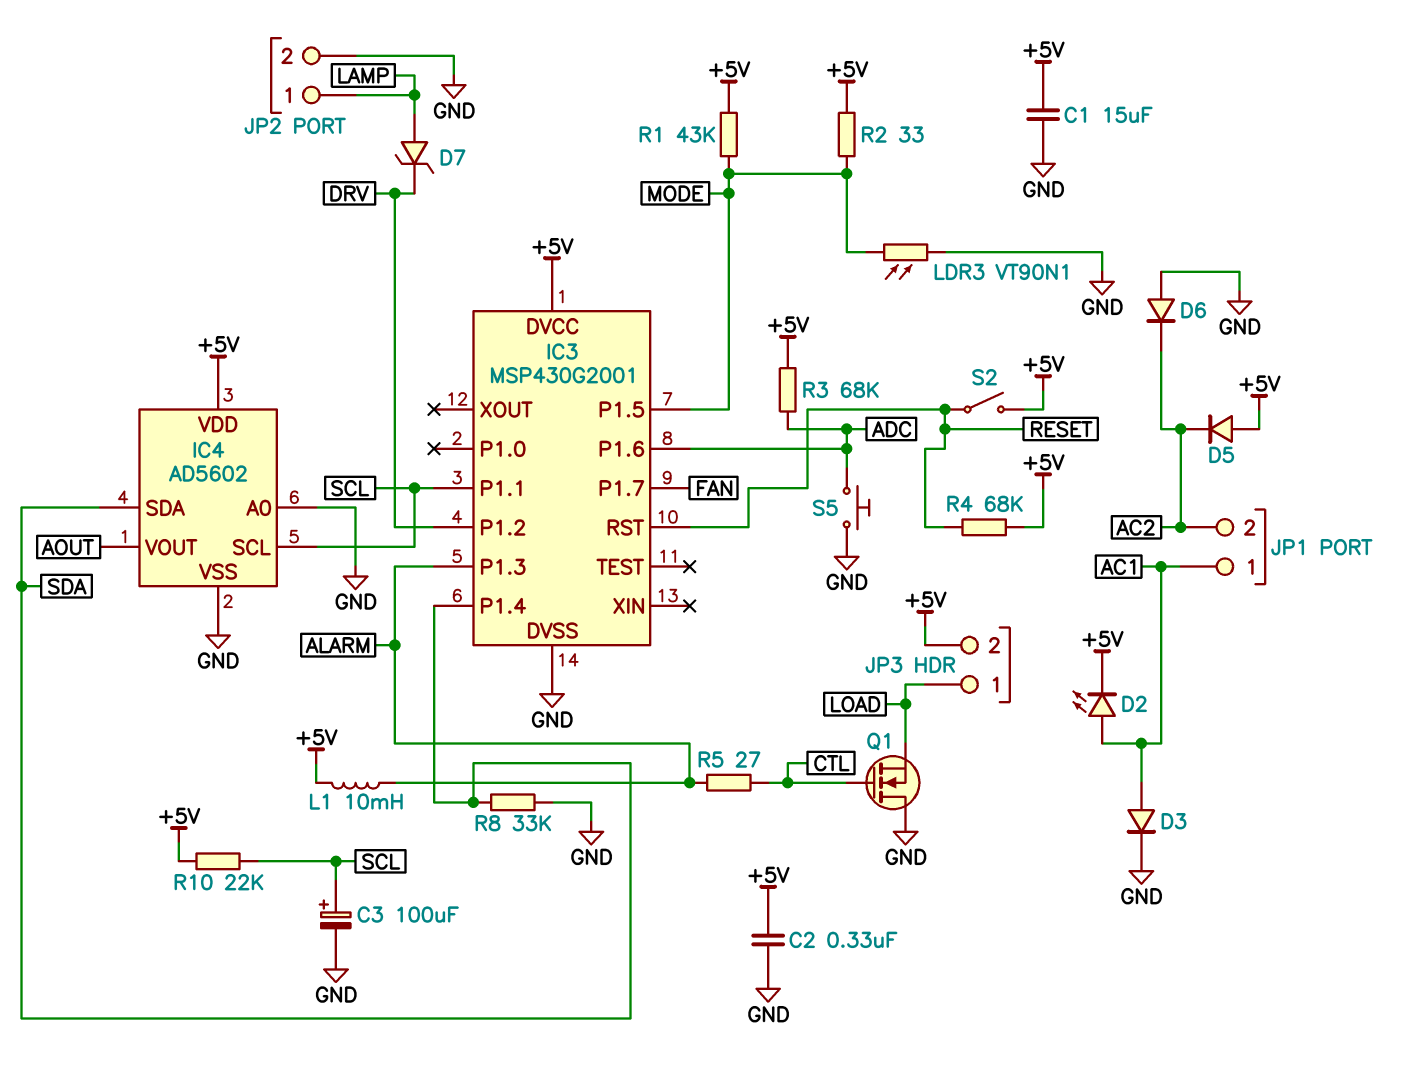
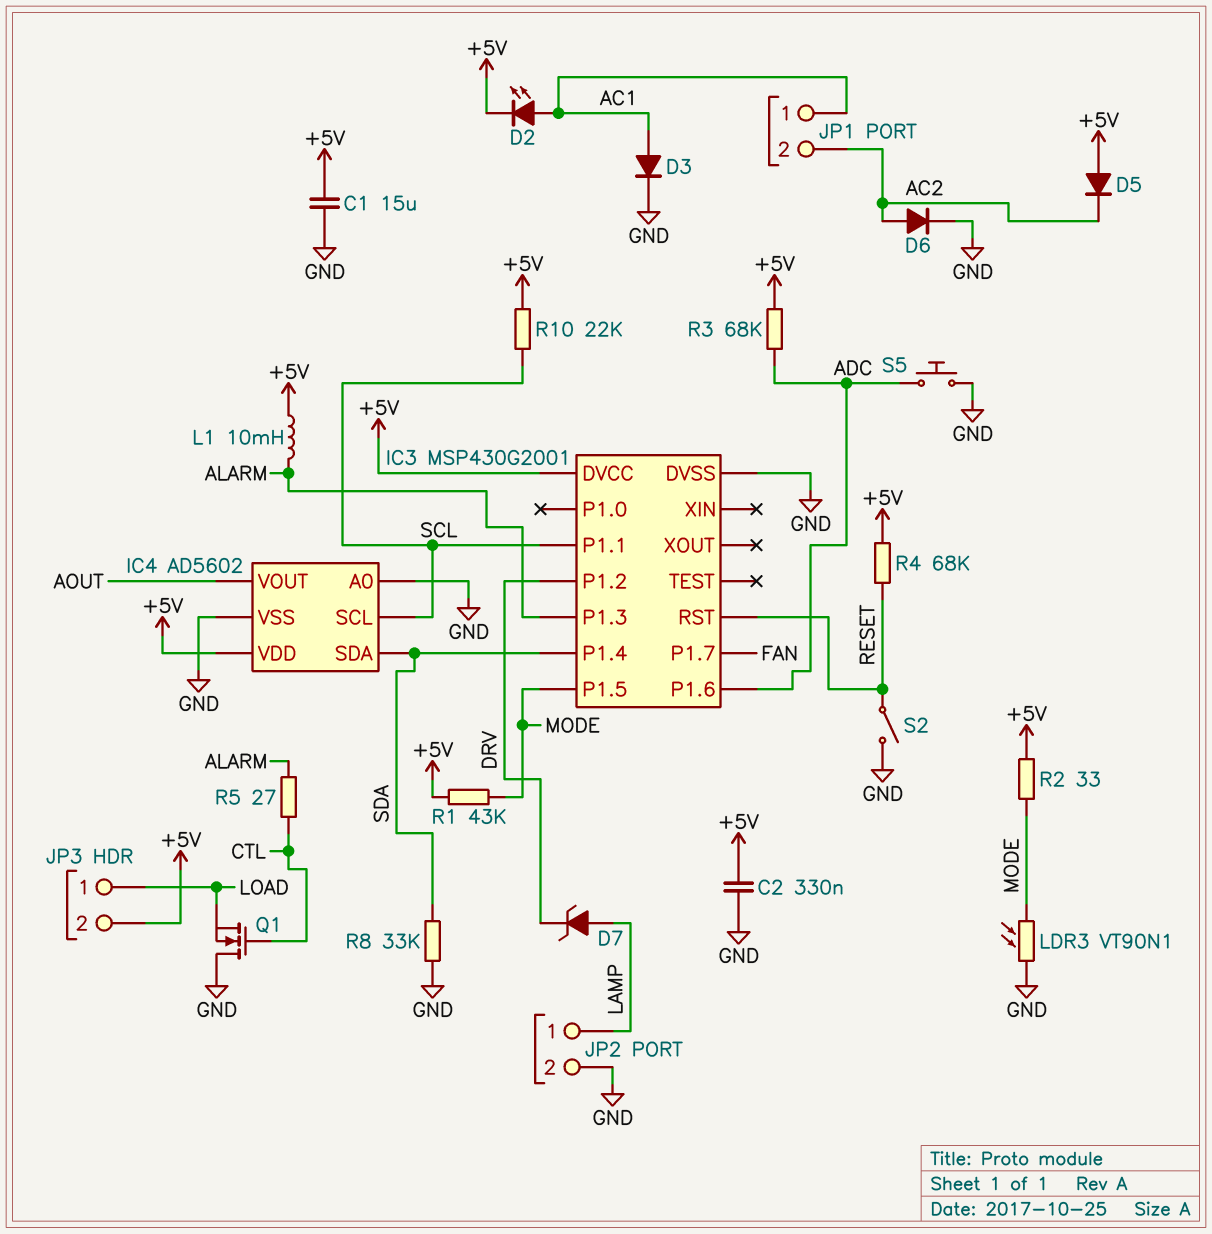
C3: 100uF (plus SCL, minus GND) -> none
D6: diode (A GND, K AC2) -> diode (A AC2, K GND)
S2: switch (+5V, RESET) -> switch (GND, RESET)

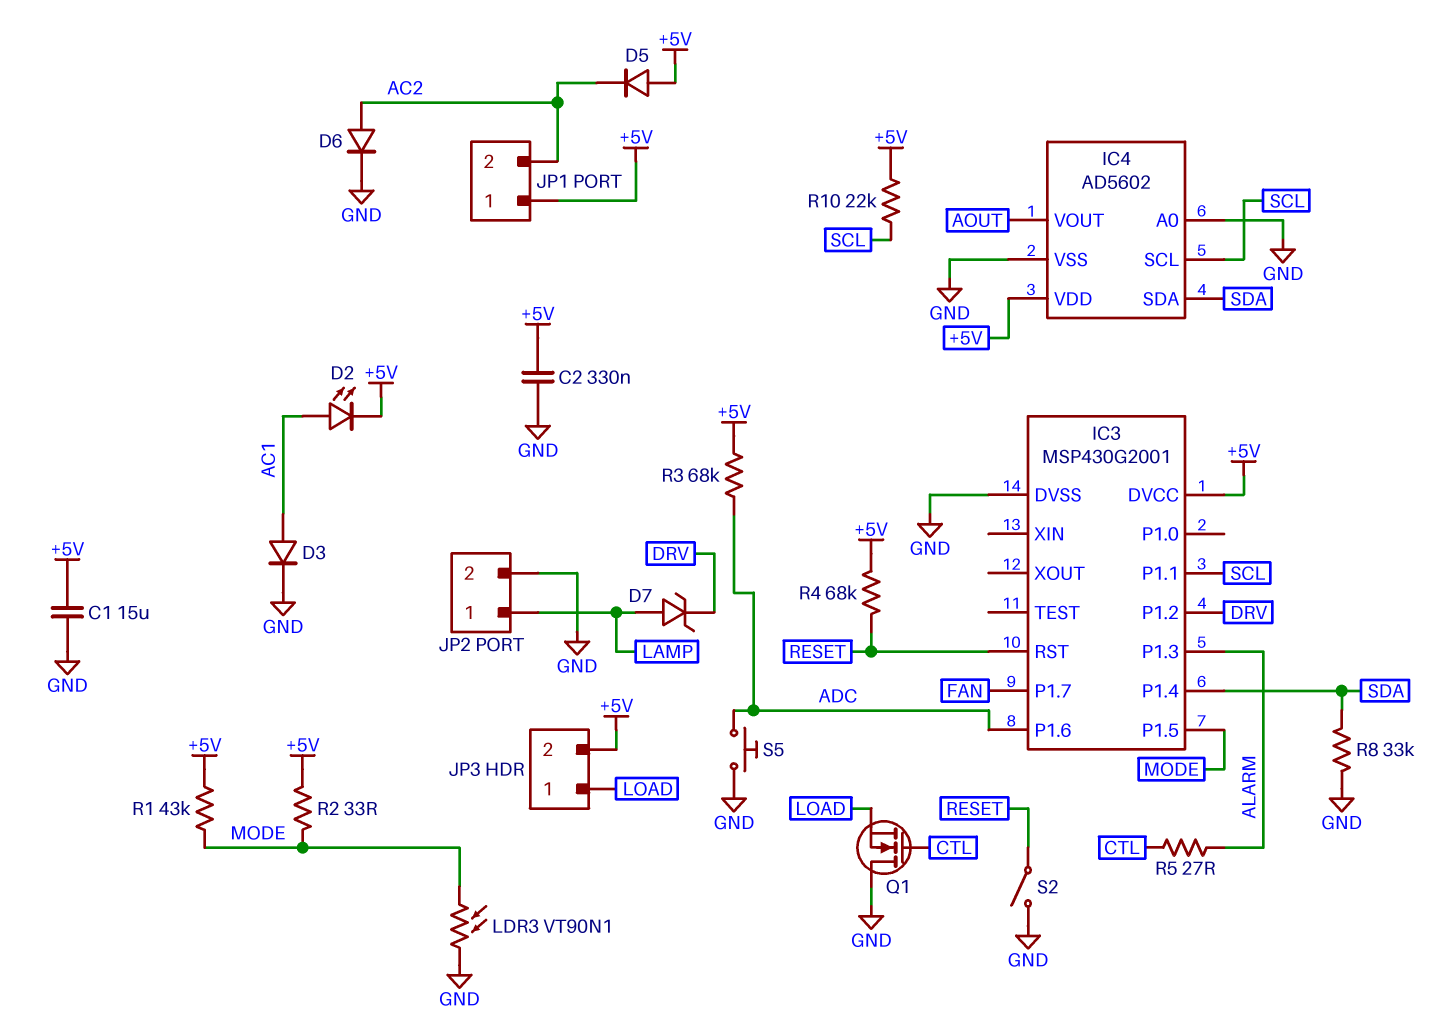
JP1 pin 1: AC1 -> +5V
L1: 10mH (+5V, ALARM) -> none

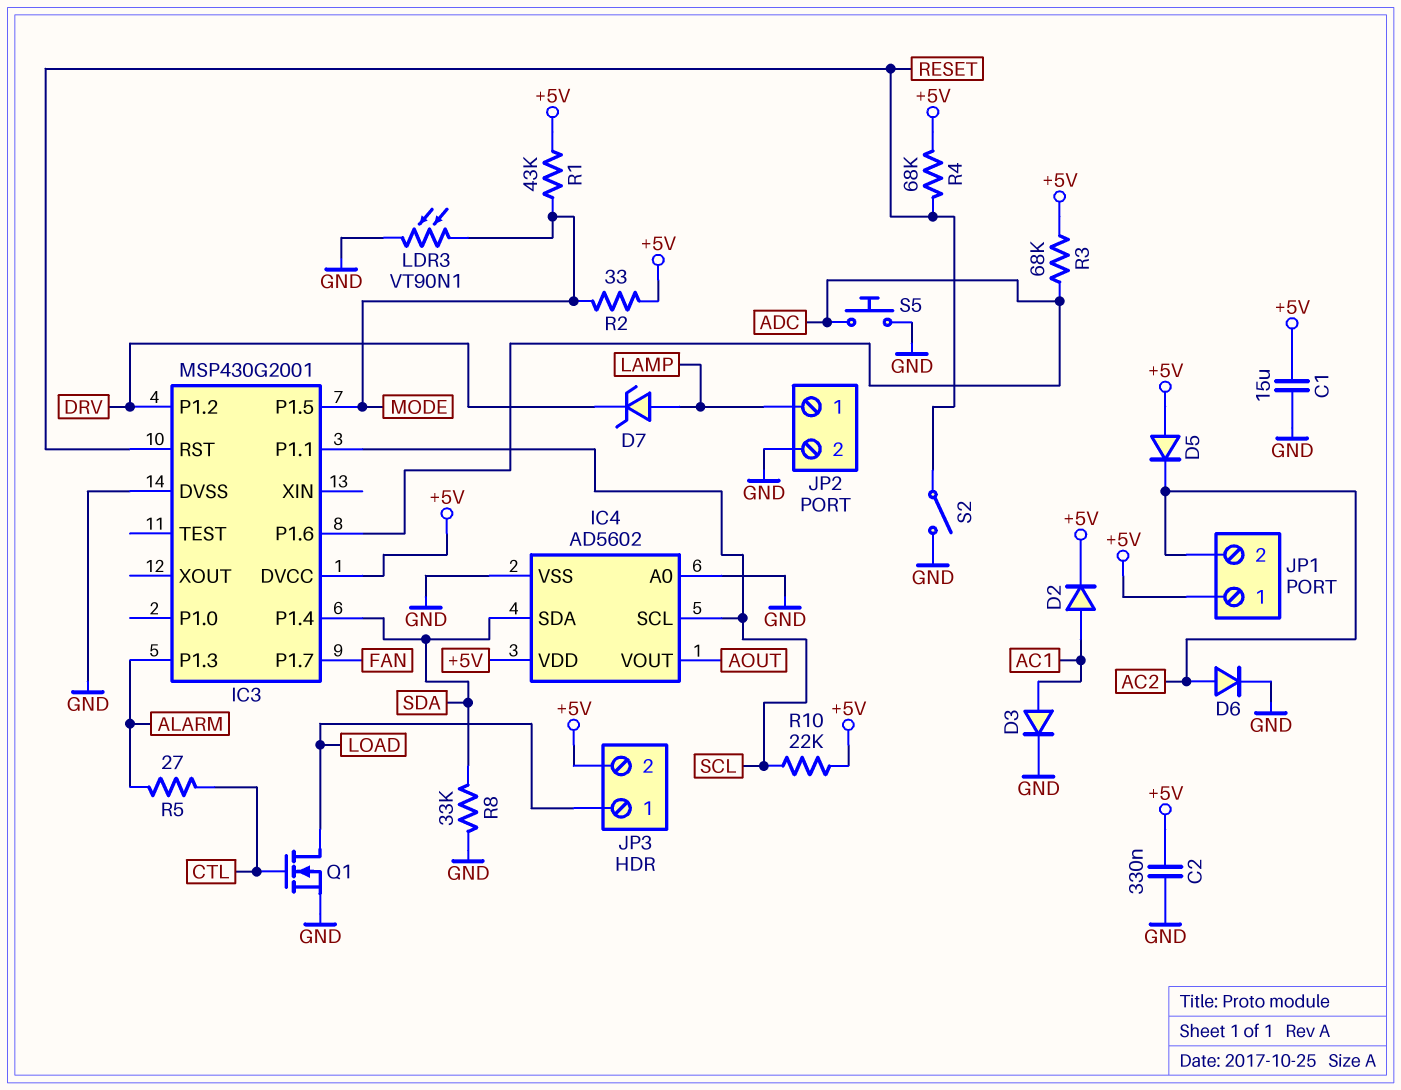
D2: LED (A AC1, K +5V) -> diode (A AC1, K +5V)
Q1: NMOS (G CTL, D GND, S LOAD) -> NMOS (G CTL, D LOAD, S GND)

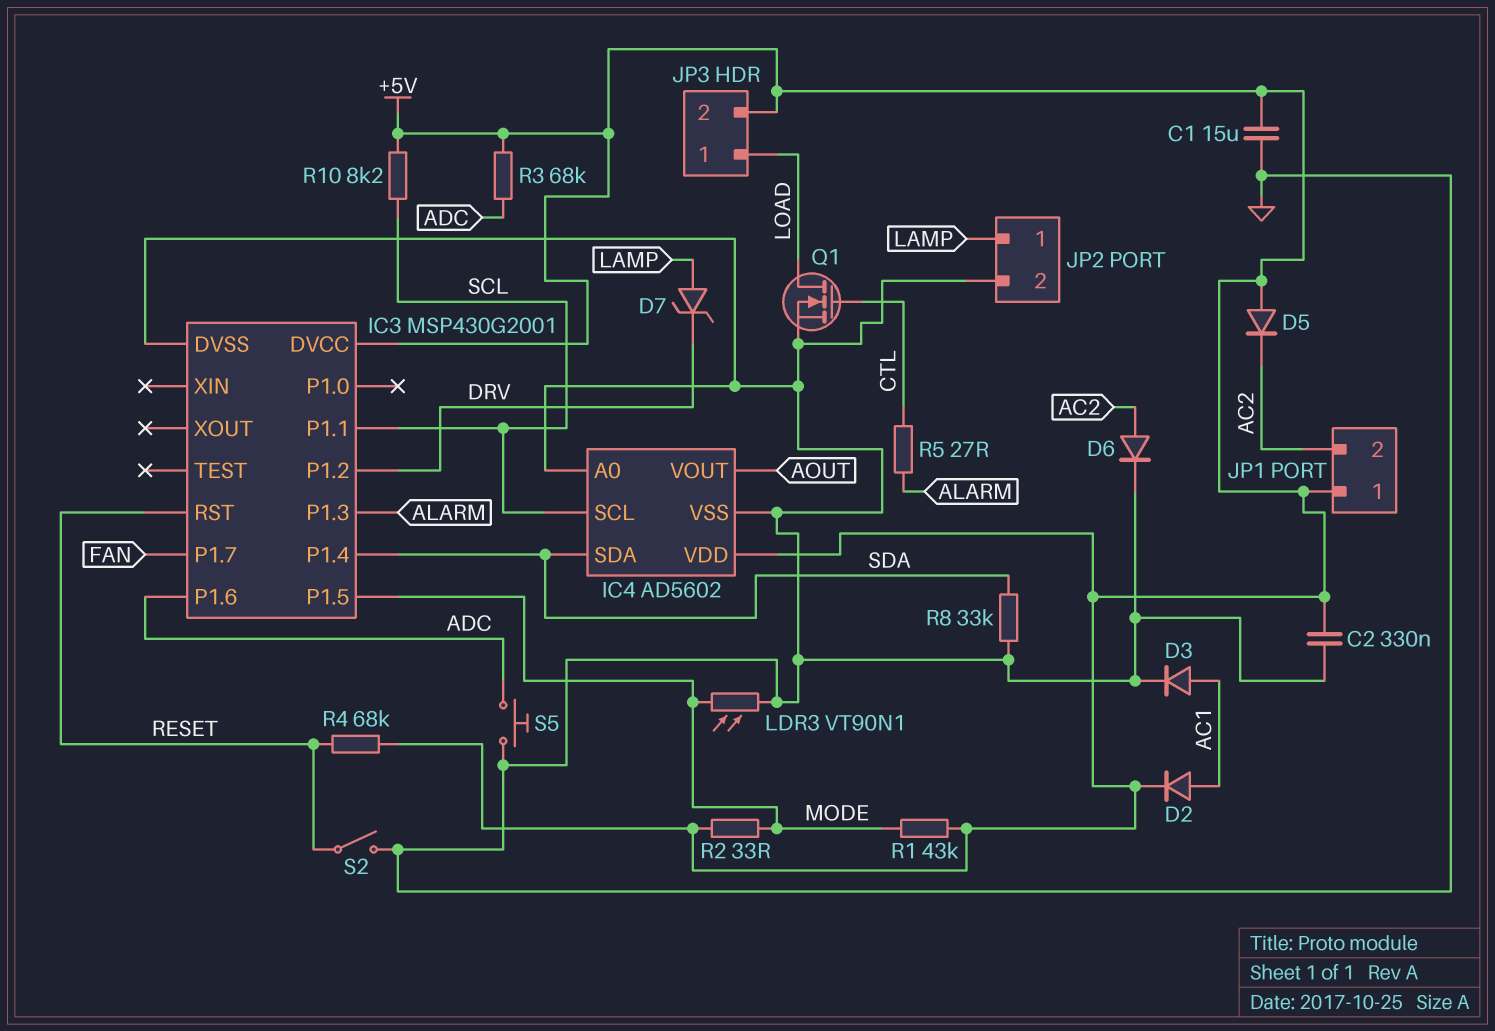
R10: 22k (+5V, SCL) -> 8.2k (+5V, SCL)

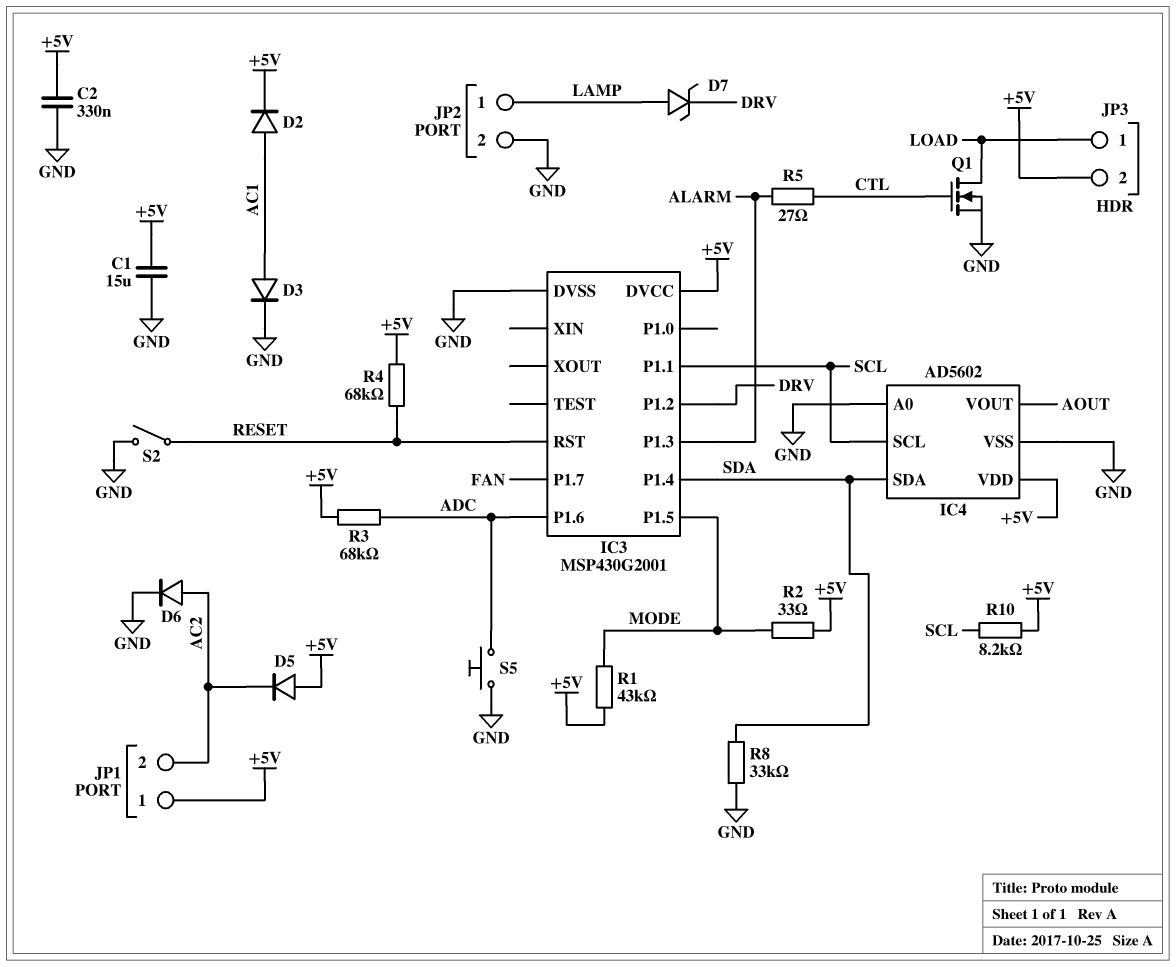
LDR3: VT90N1 (GND, MODE) -> none

